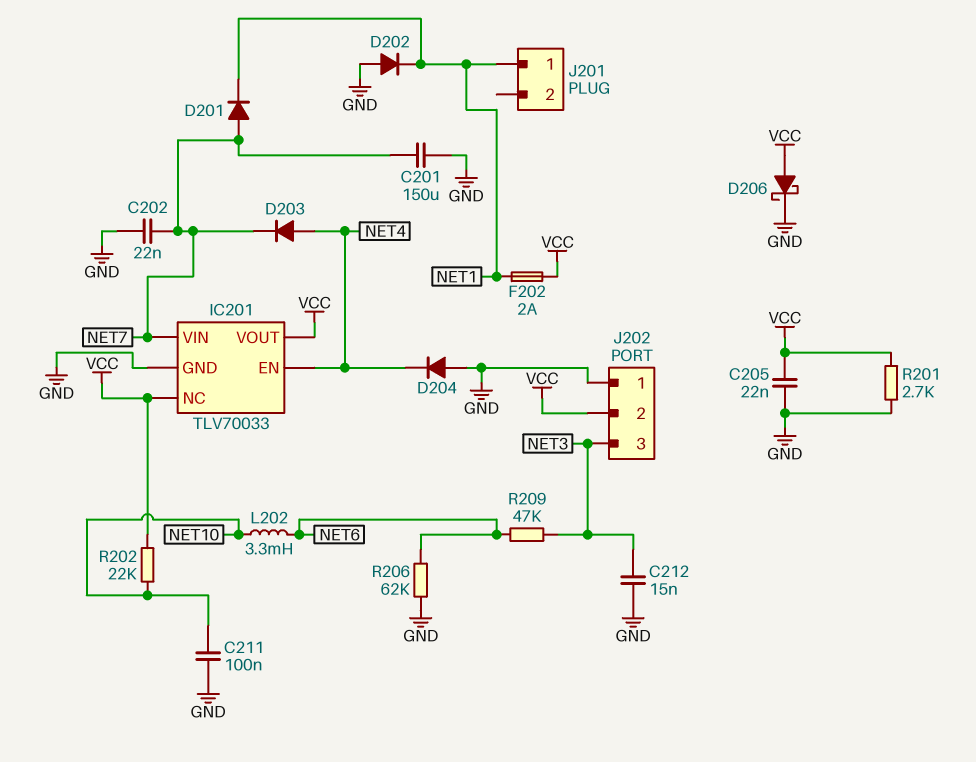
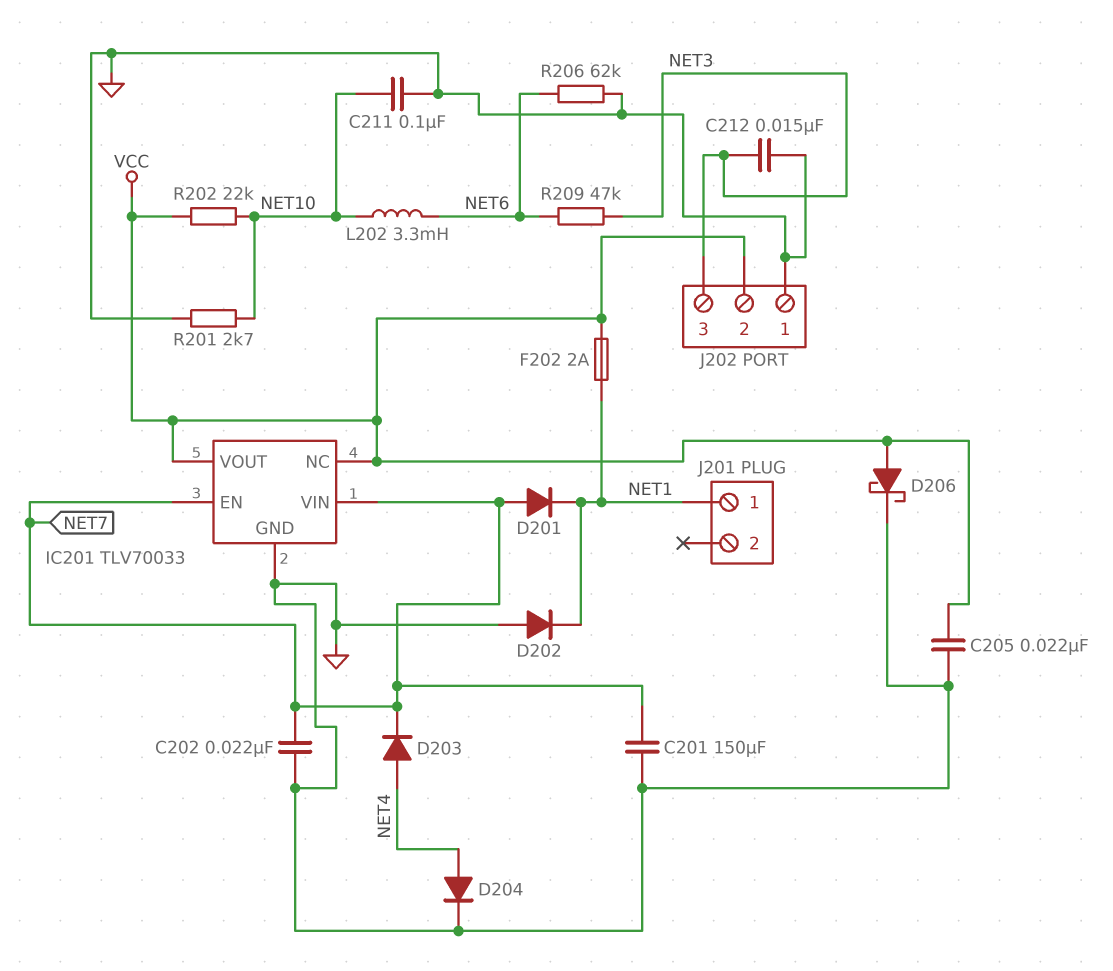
D204: diode (A GND, K NET4) -> diode (A NET4, K GND)
IC201 pin EN: NET4 -> NET7
R201: 2.7k (GND, VCC) -> 2.7k (GND, NET10)

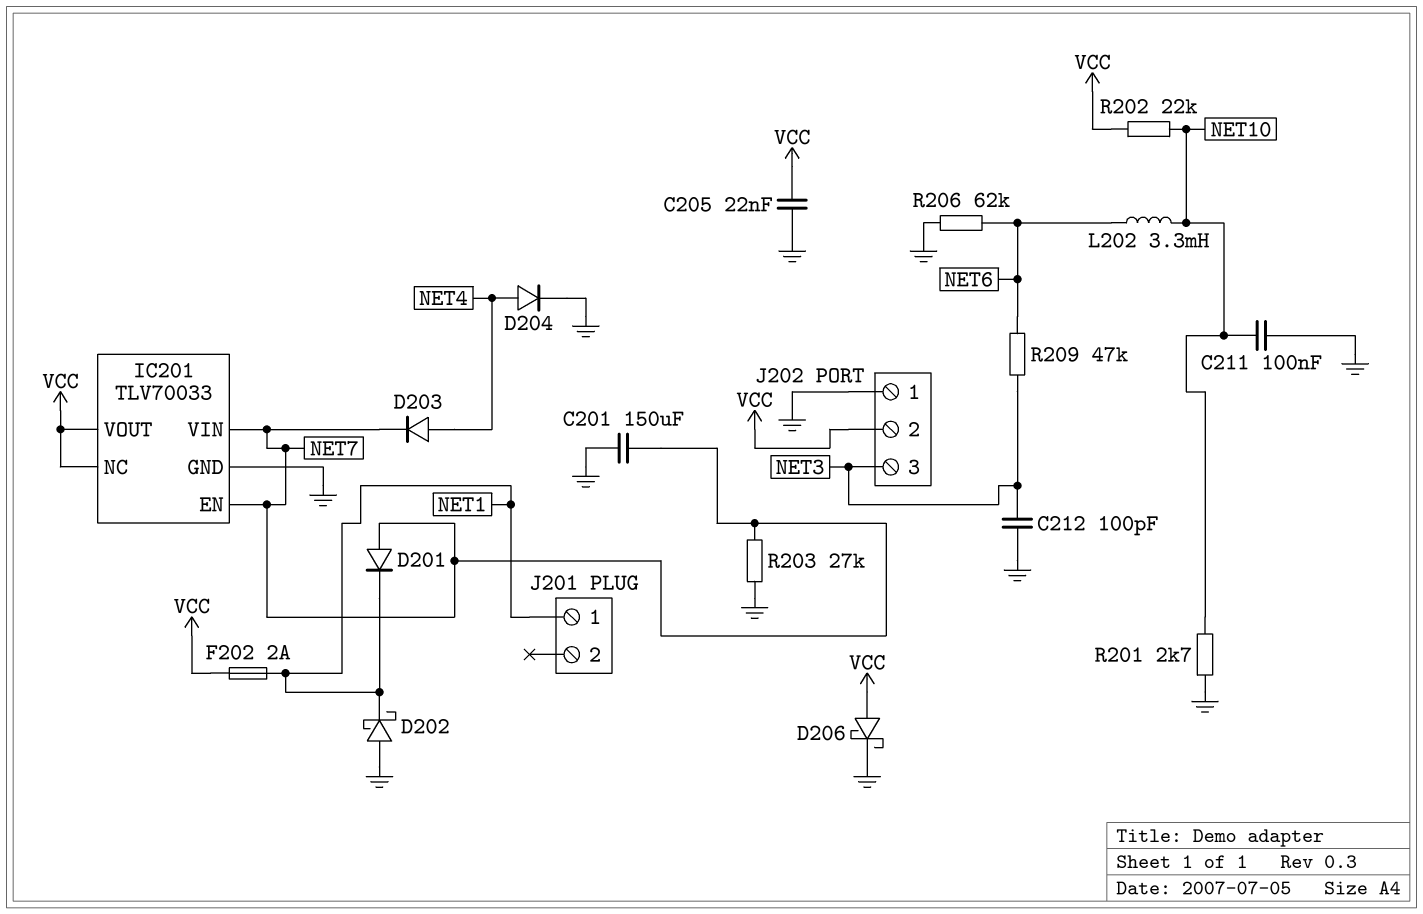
C202: 22nF (GND, NET7) -> none
C212: 15nF (GND, NET3) -> 100pF (GND, NET3)
D202: diode (A GND, K NET1) -> schottky (A GND, K NET1)
R203: none -> 27k (GND, NET7)

